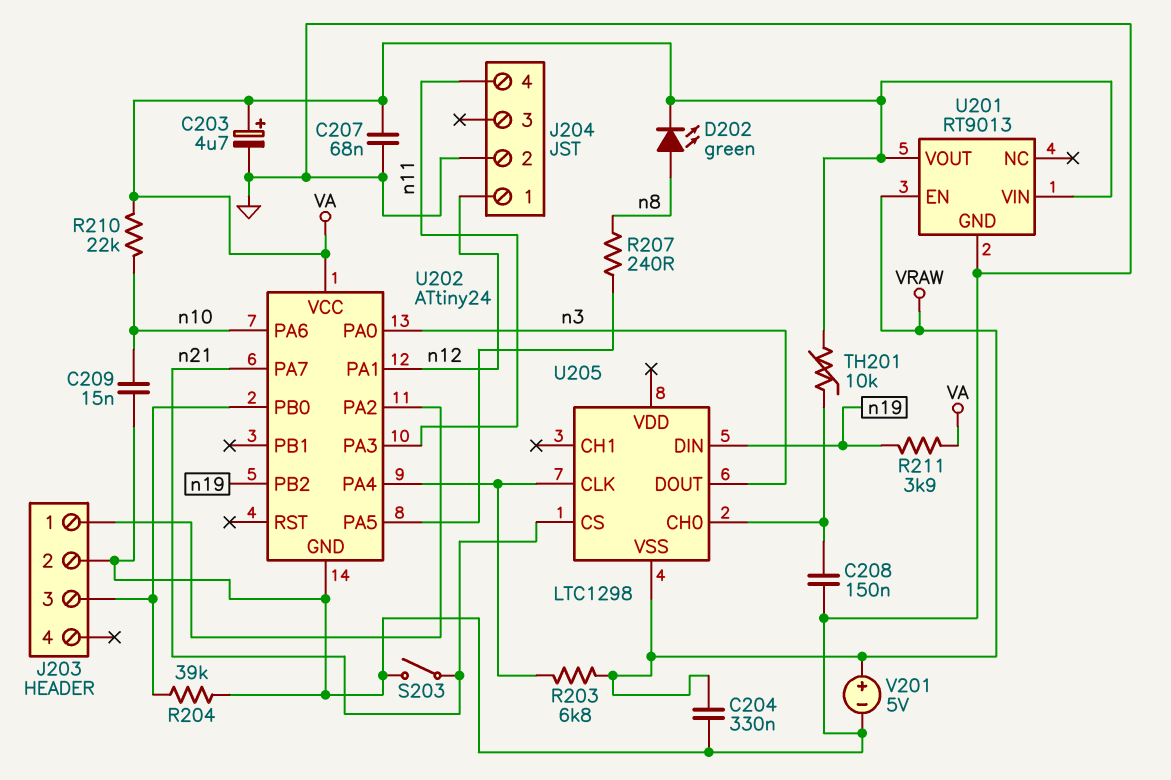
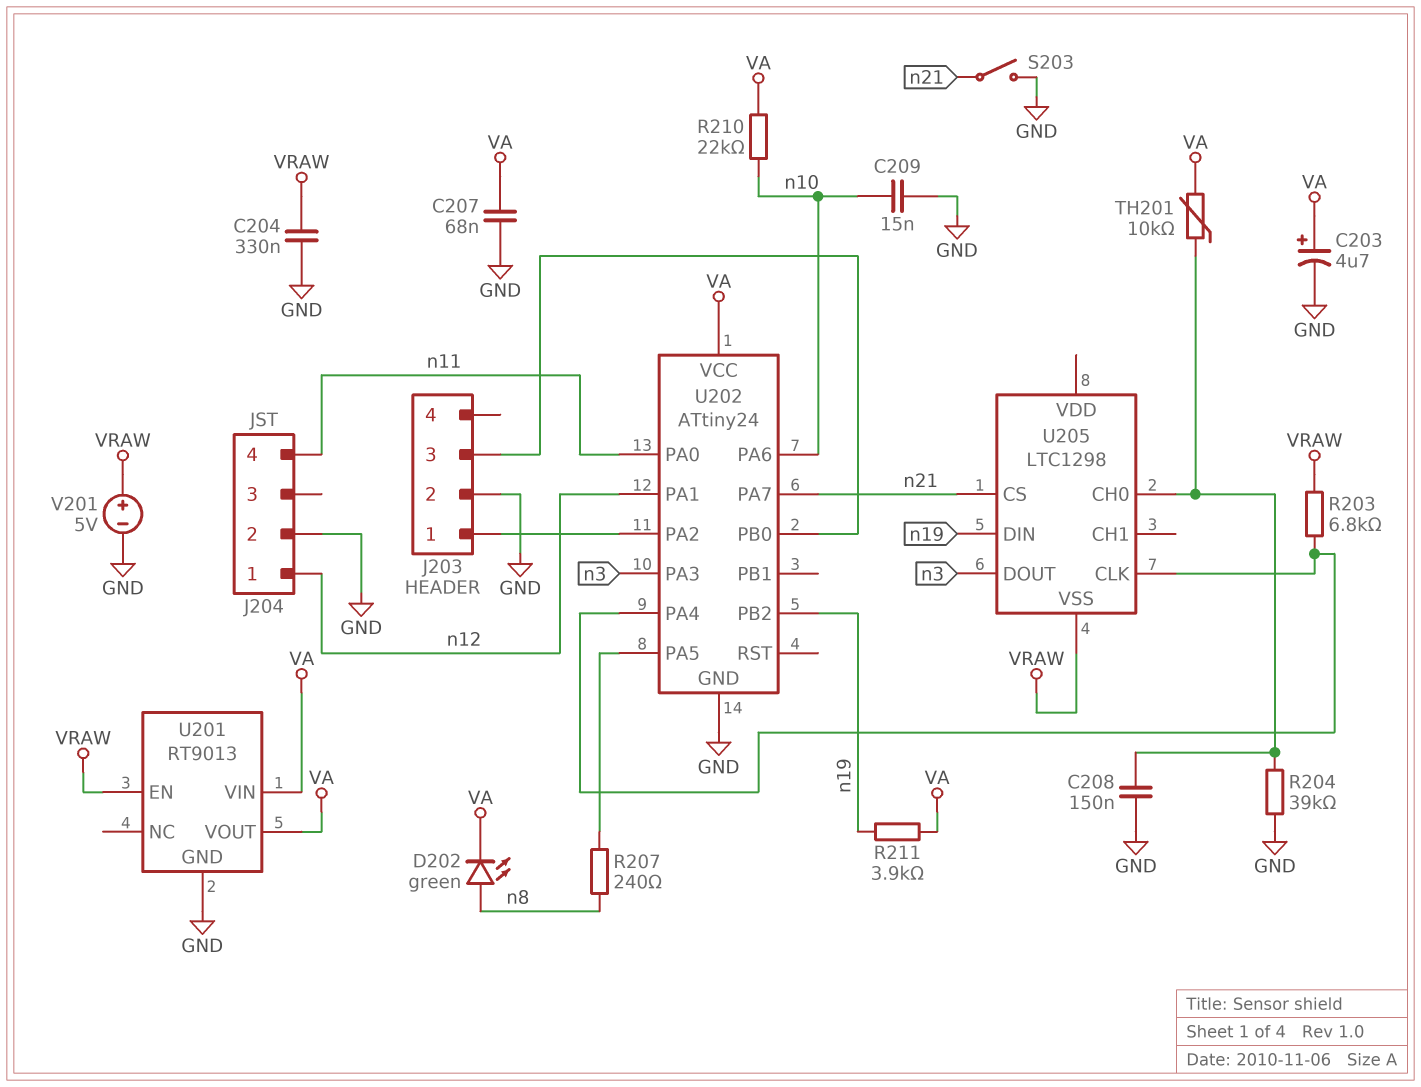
R204: 39k (GND, J203/3) -> 39k (GND, U205/CH0)
U202 pin PA0: n3 -> n11
U202 pin PA3: n11 -> n3

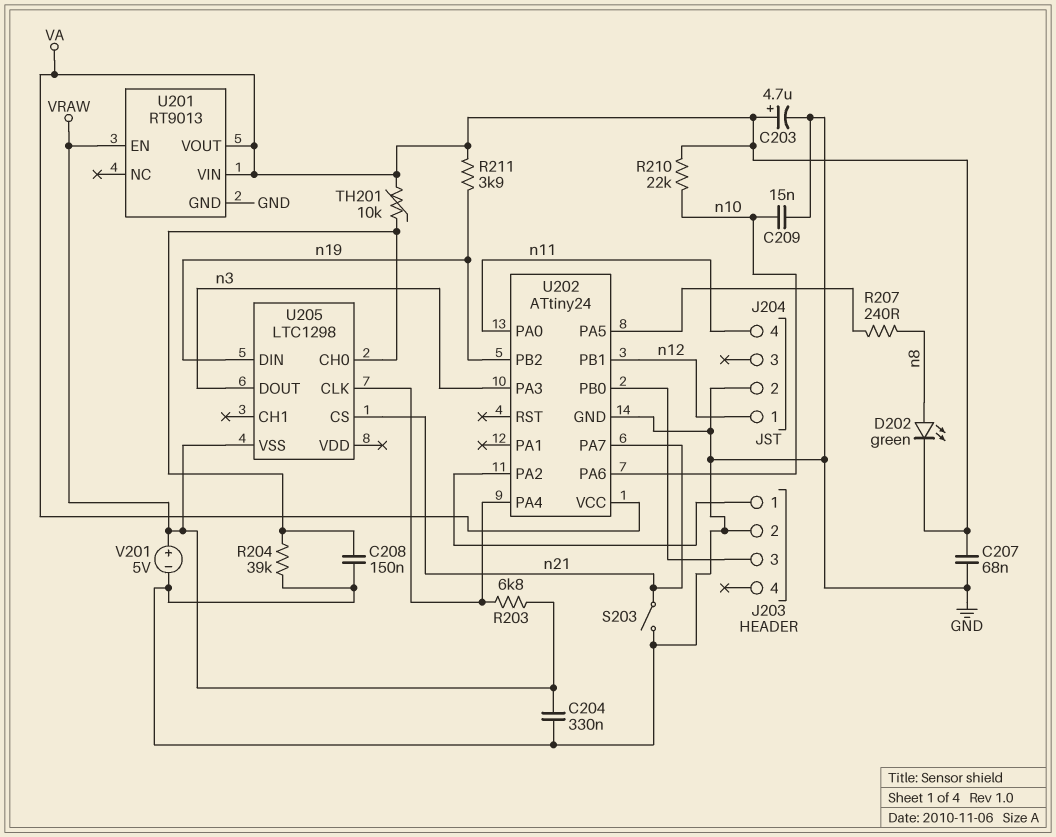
U202 pin PA1: n12 -> none
U202 pin PB1: none -> n12

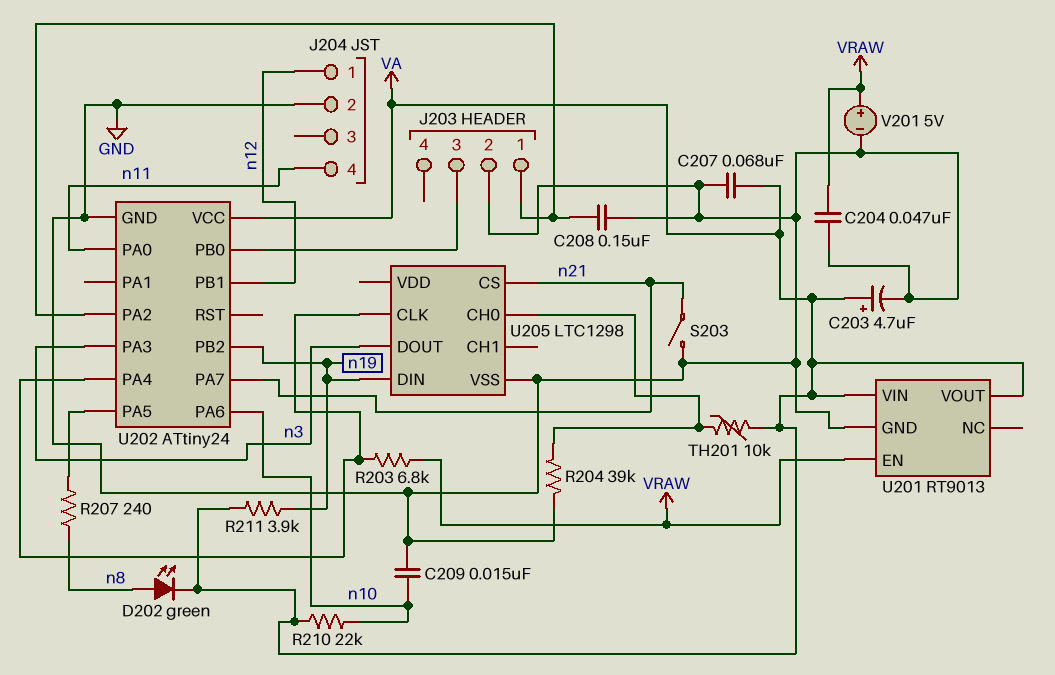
C204: 330nF (GND, VRAW) -> 47nF (GND, VRAW)
C208: 150nF (GND, U205/CH0) -> 150nF (GND, J203/1)
U205 pin VSS: VRAW -> GND

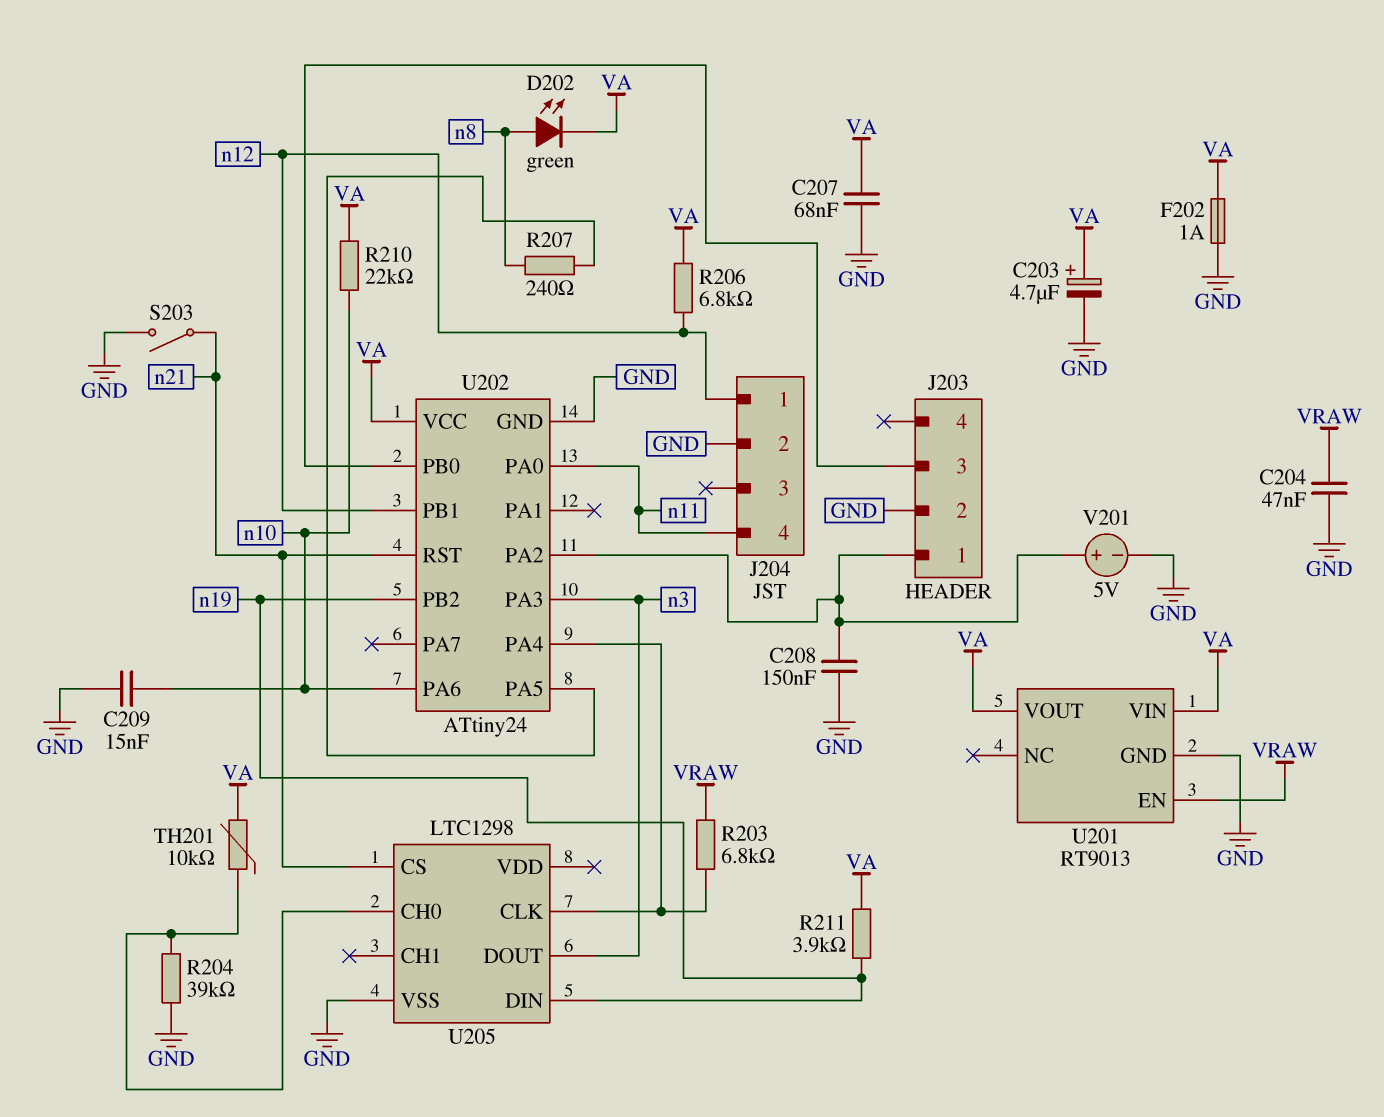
F202: none -> 1A (GND, VA)
R206: none -> 6.8k (VA, n12)
U202 pin PA7: n21 -> none
U202 pin RST: none -> n21
V201: 5V (plus VRAW, minus GND) -> 5V (plus J203/1, minus GND)

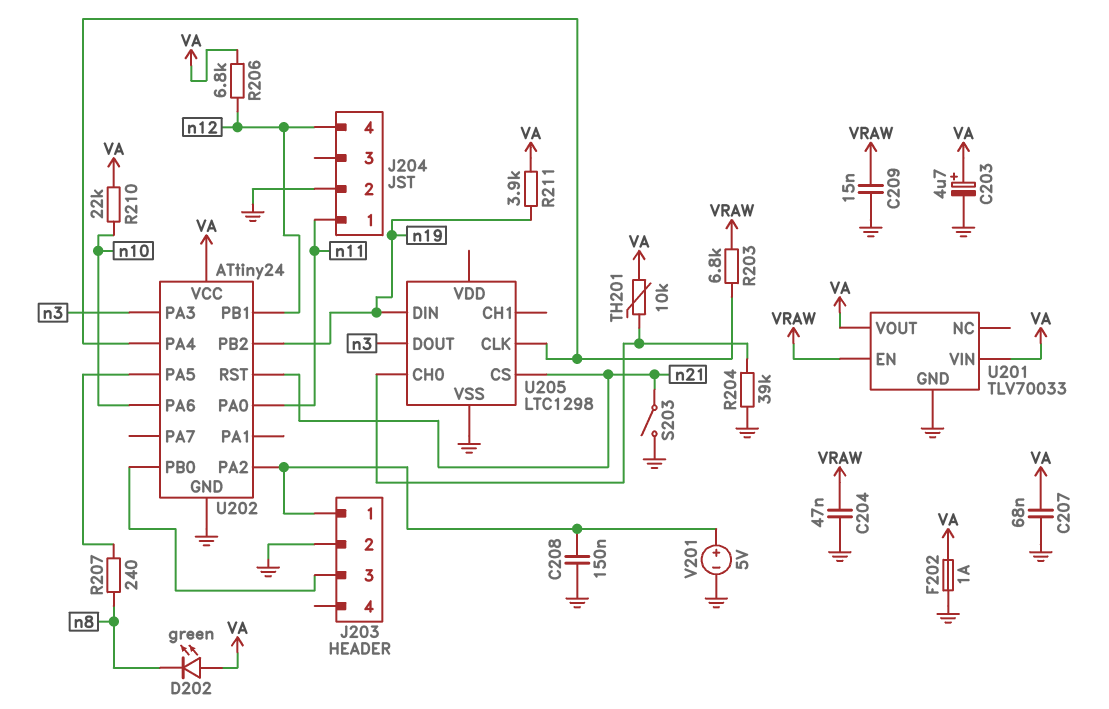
C209: 15nF (GND, n10) -> 15nF (GND, VRAW)
D202: LED green (A n8, K VA) -> LED green (A VA, K n8)
J204 pin 1: n12 -> n11
J204 pin 4: n11 -> n12
U201: RT9013 -> TLV70033

